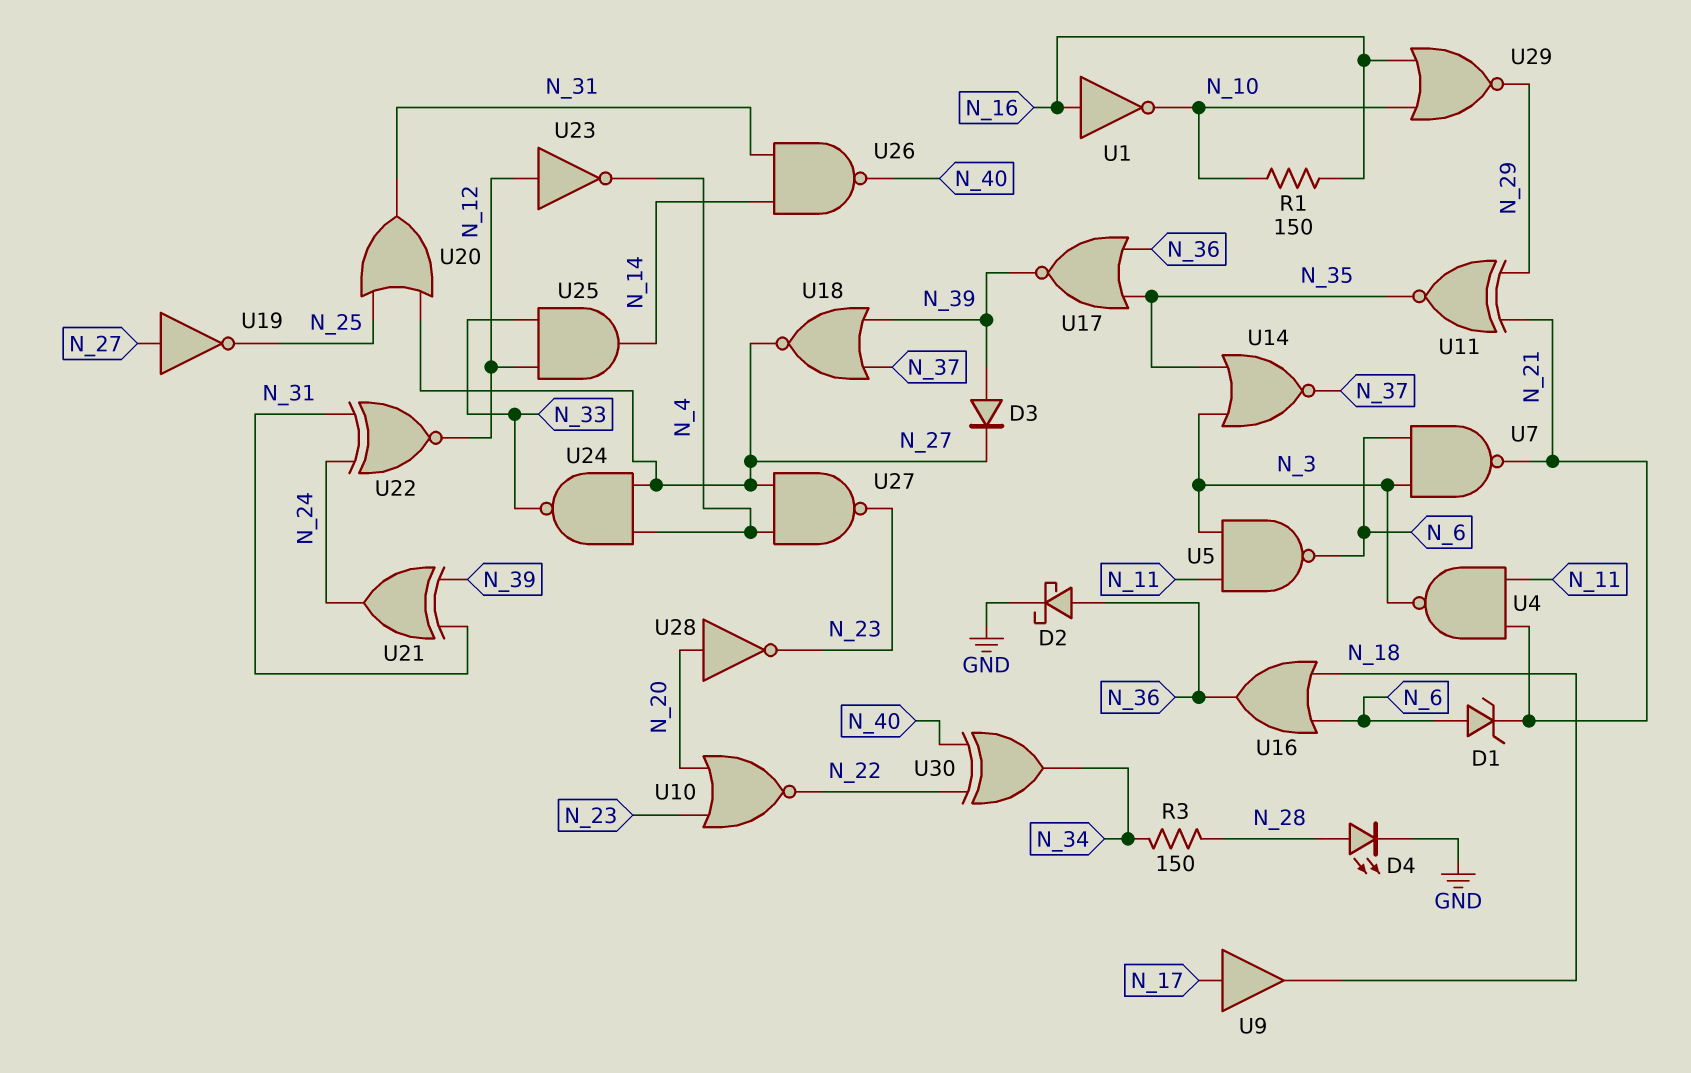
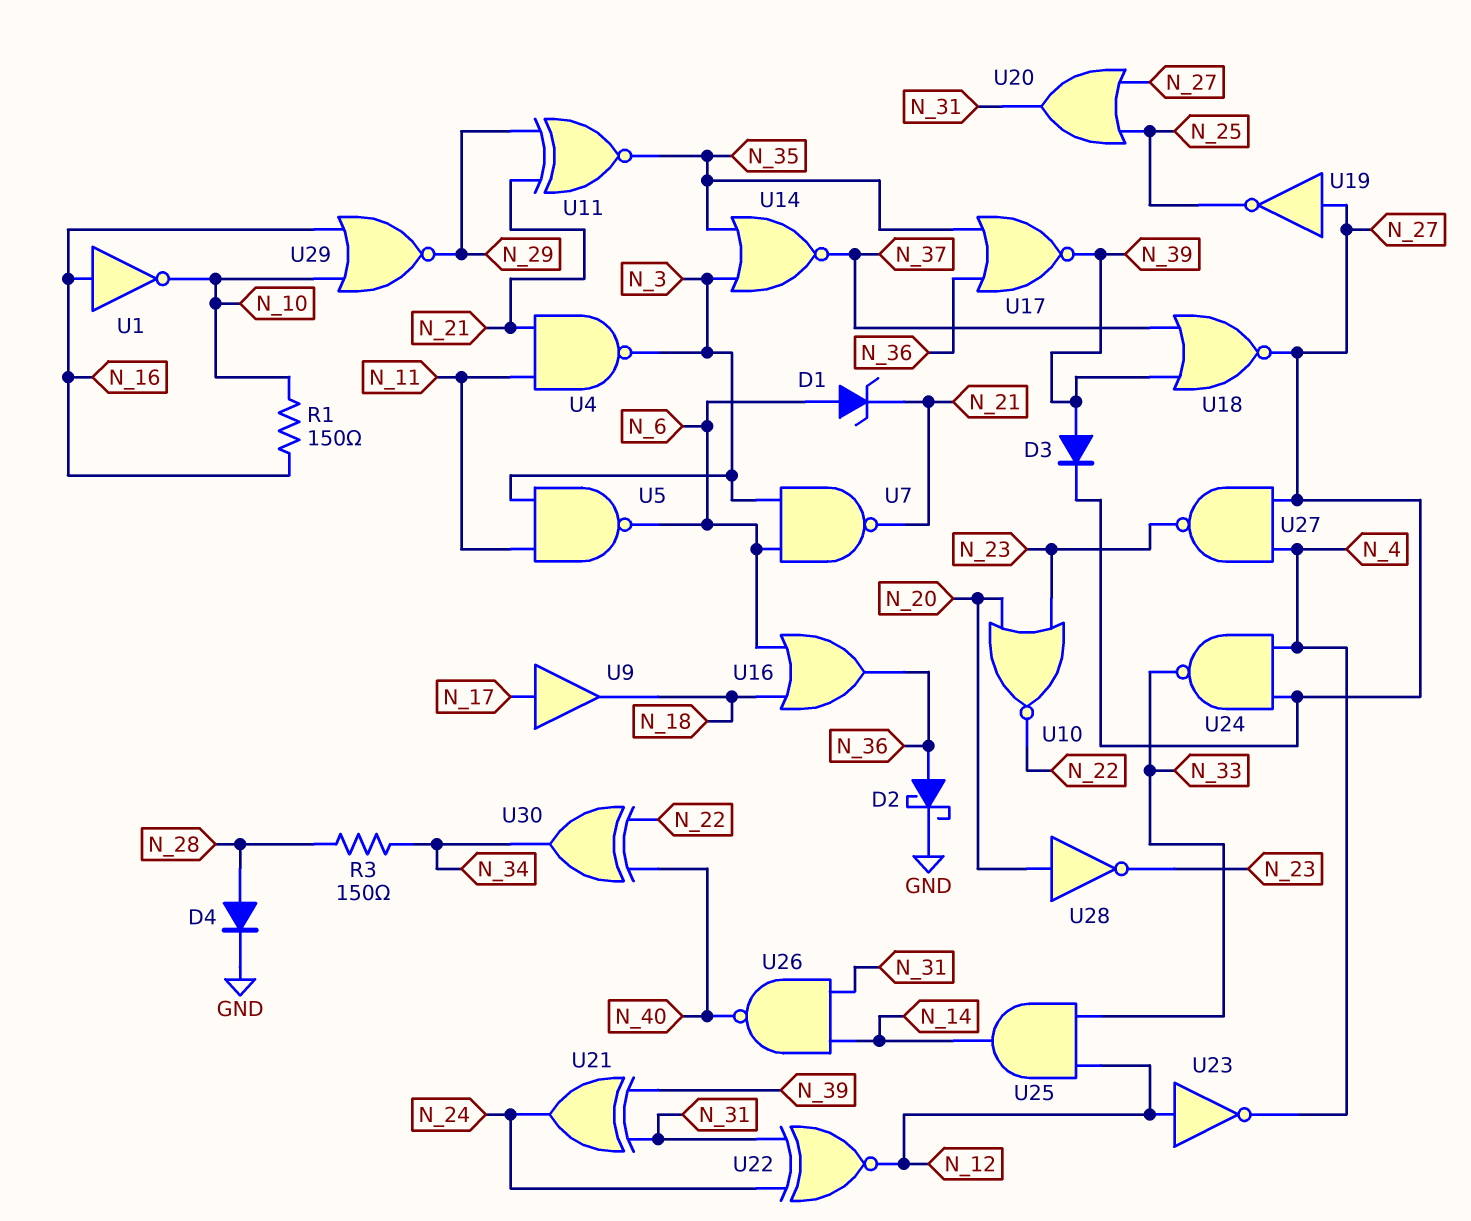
D4: LED (A N_28, K GND) -> diode (A N_28, K GND)

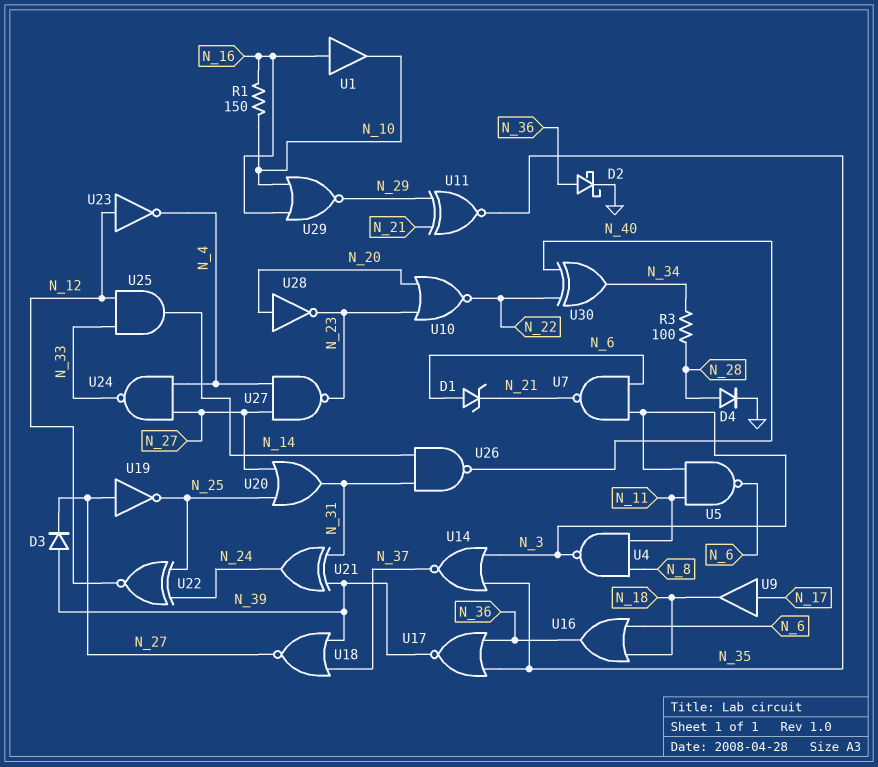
R3: 150 (N_28, N_34) -> 100 (N_28, N_34)
U1: NOT (in N_16, out N_10) -> buffer (in N_16, out N_10)
U4: NAND (in N_11, in N_21, out N_3) -> NAND (in N_8, in N_11, out N_3)
U22: XNOR (in N_24, in N_31, out N_12) -> XNOR (in N_24, in N_25, out N_12)

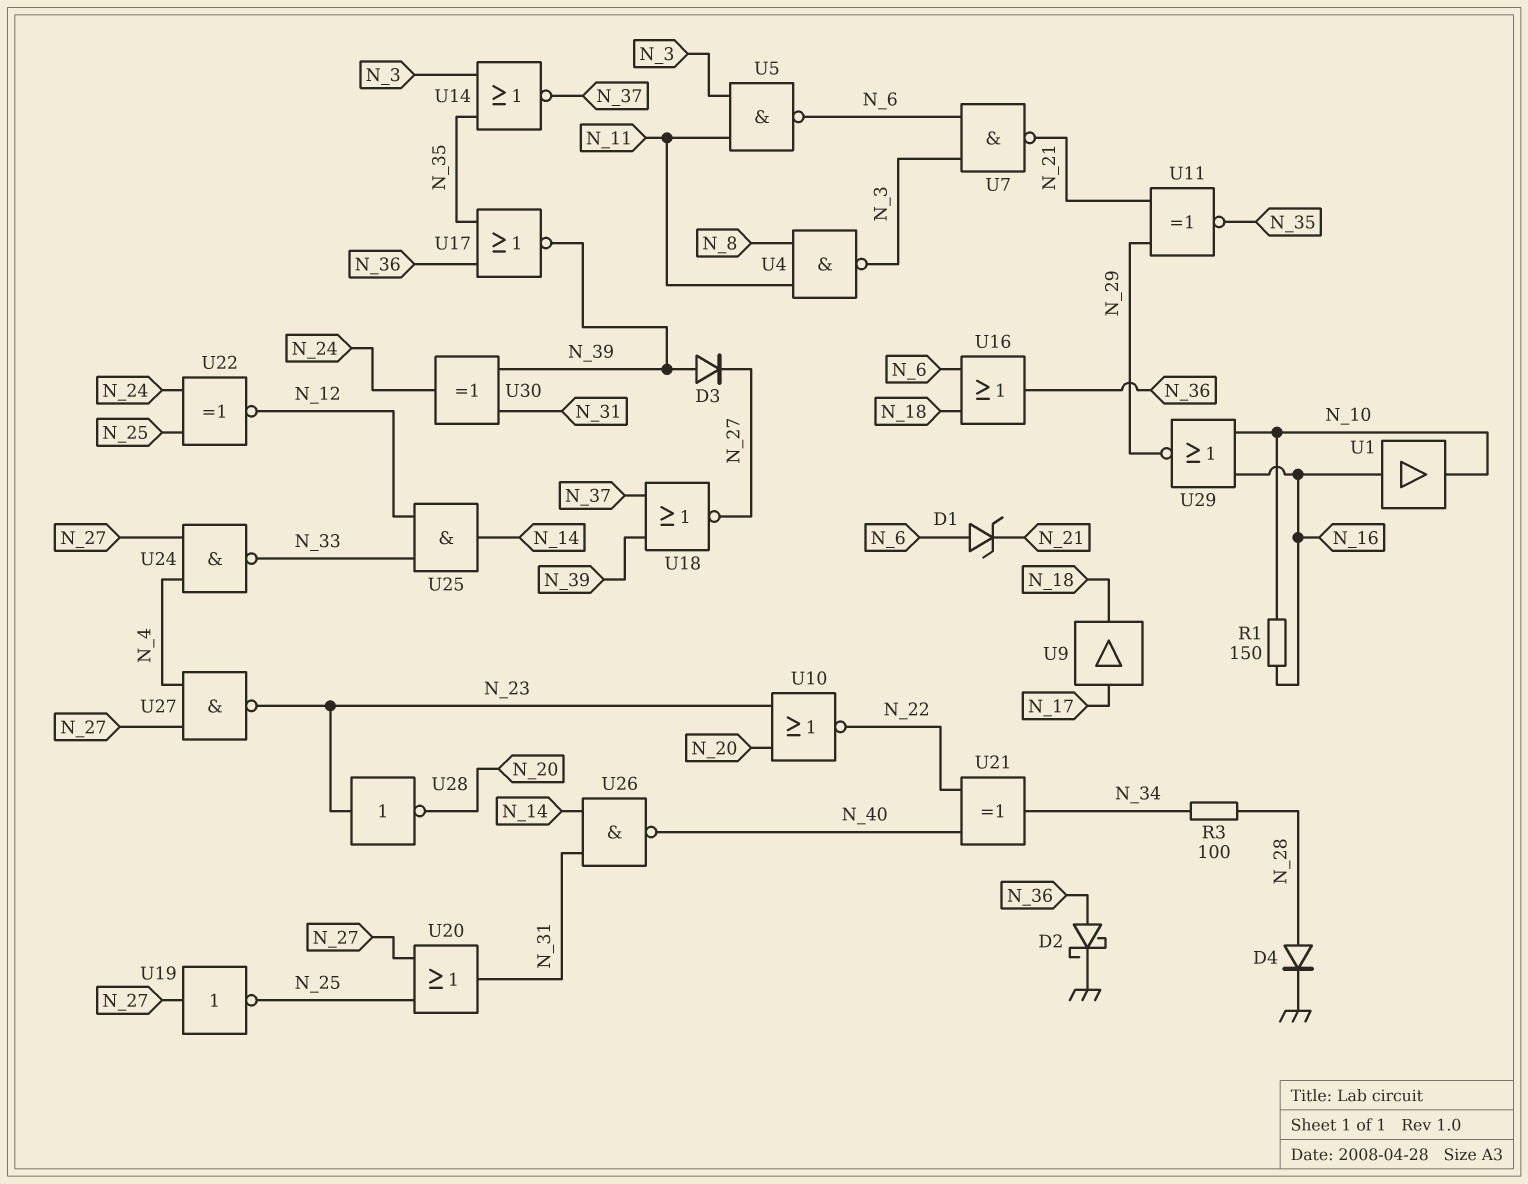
U21: XOR (in N_31, in N_39, out N_24) -> XOR (in N_22, in N_40, out N_34)
U23: NOT (in N_12, out N_4) -> none
U28: NOT (in N_20, out N_23) -> NOT (in N_23, out N_20)
U30: XOR (in N_22, in N_40, out N_34) -> XOR (in N_31, in N_39, out N_24)

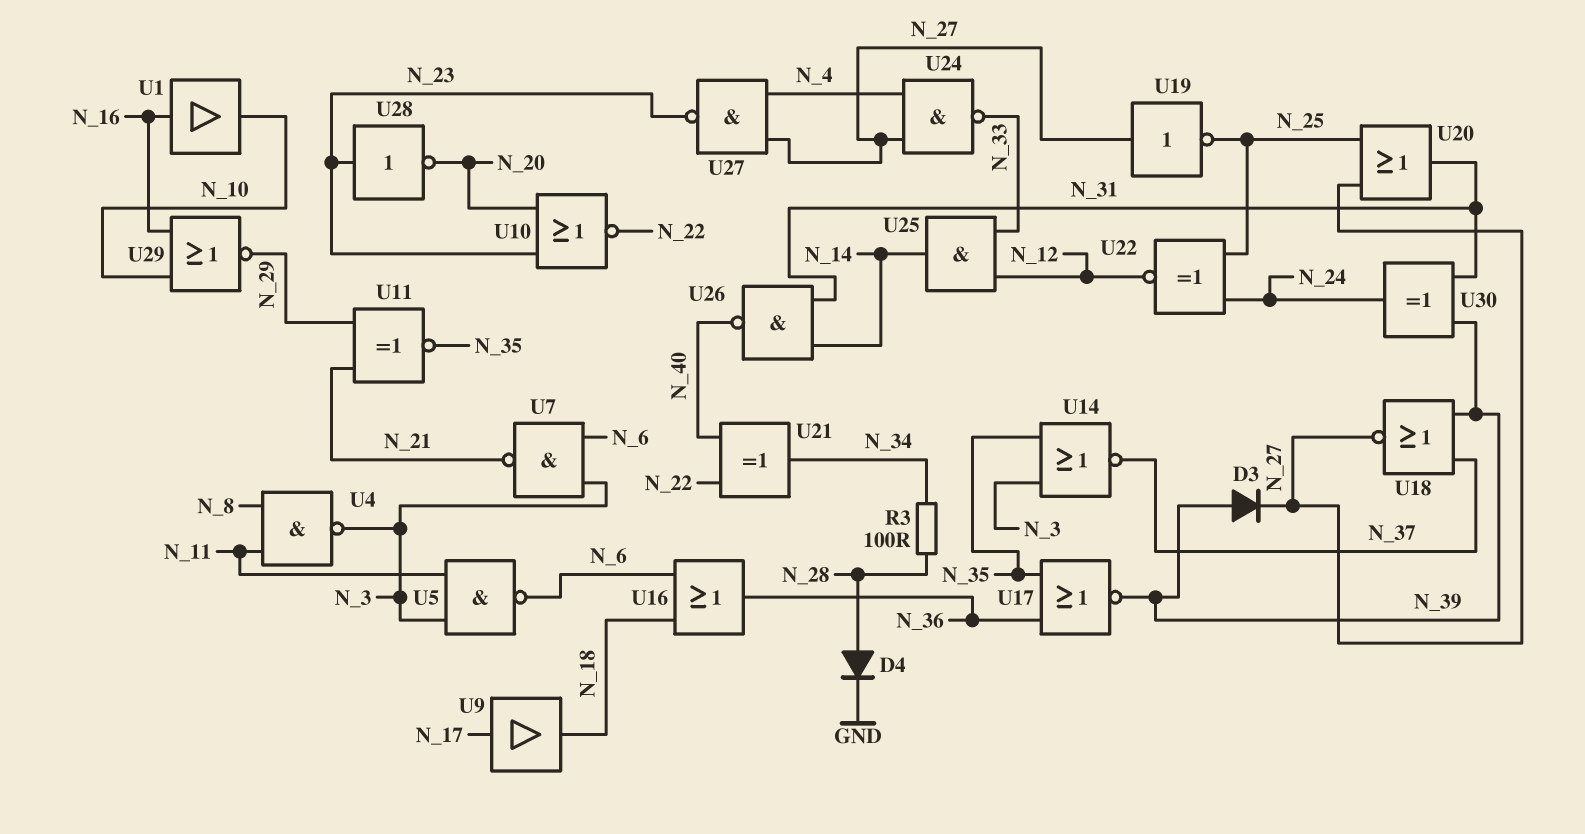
D1: zener (A N_6, K N_21) -> none
D2: schottky (A N_36, K GND) -> none
R1: 150 (N_10, N_16) -> none

